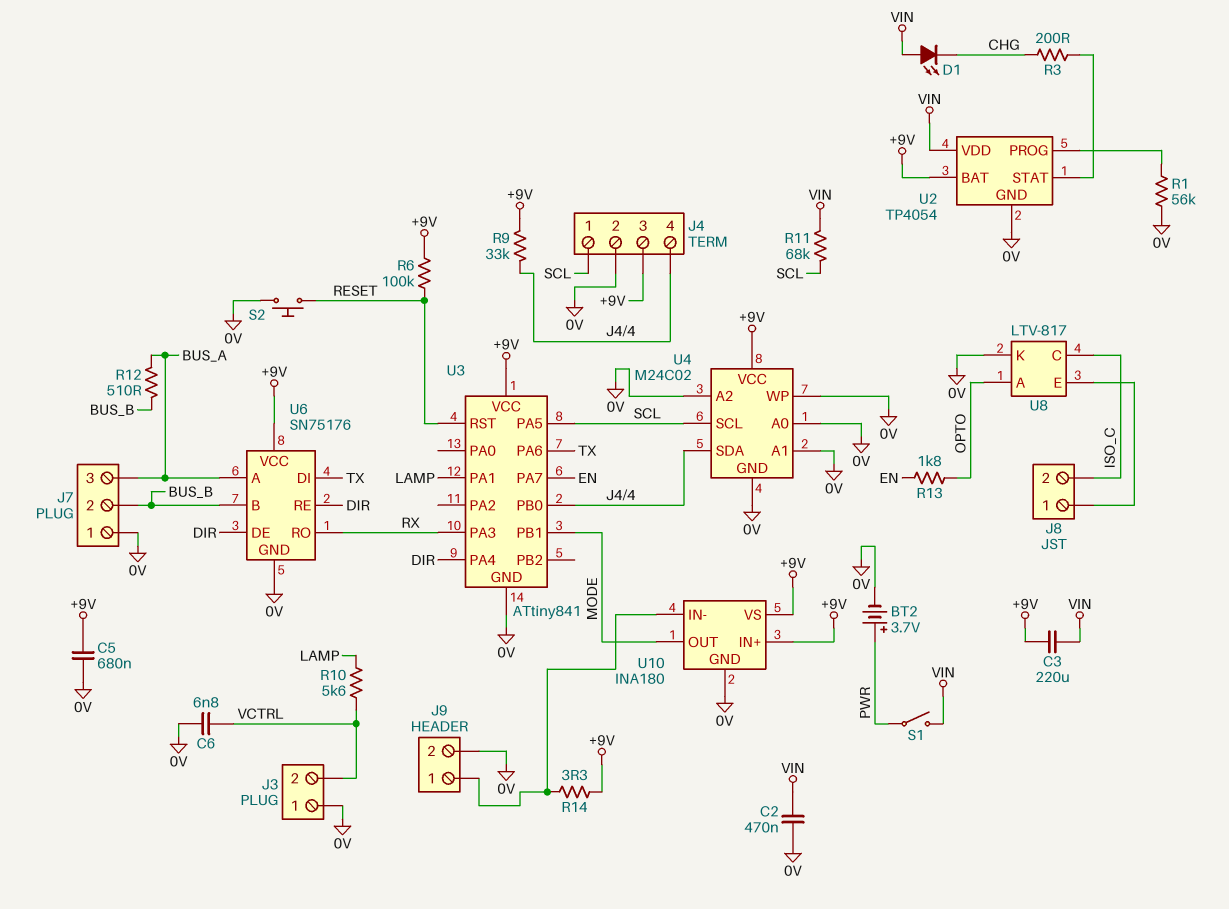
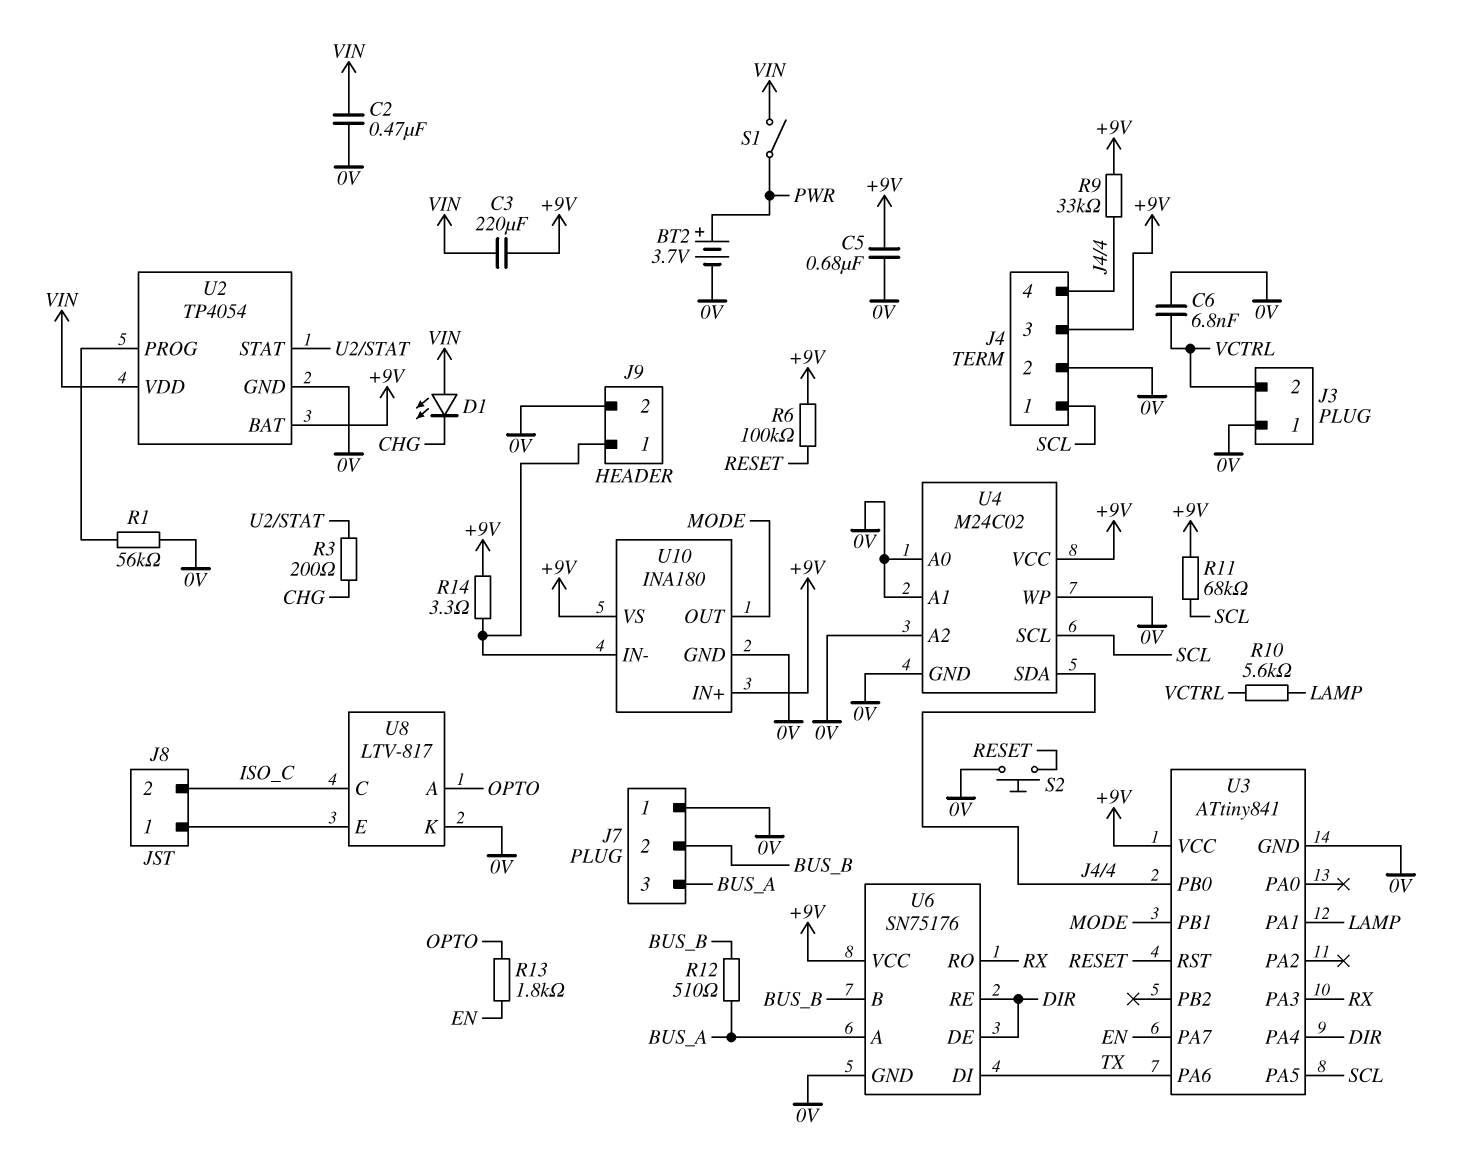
R11: 68k (SCL, VIN) -> 68k (+9V, SCL)

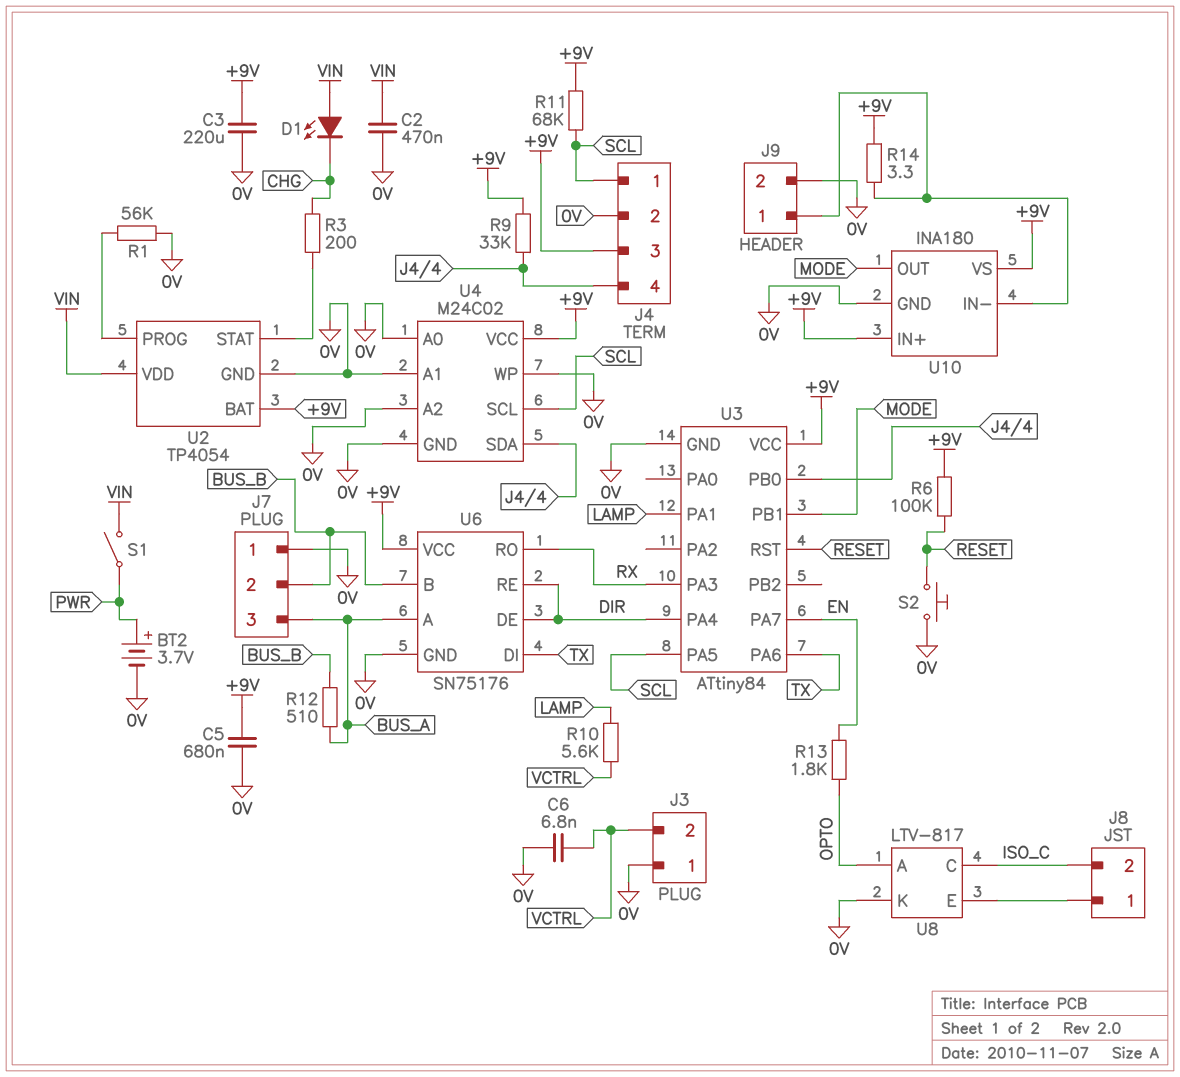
C3: 220uF (+9V, VIN) -> 220uF (+9V, 0V)
U3: ATtiny841 -> ATtiny84

